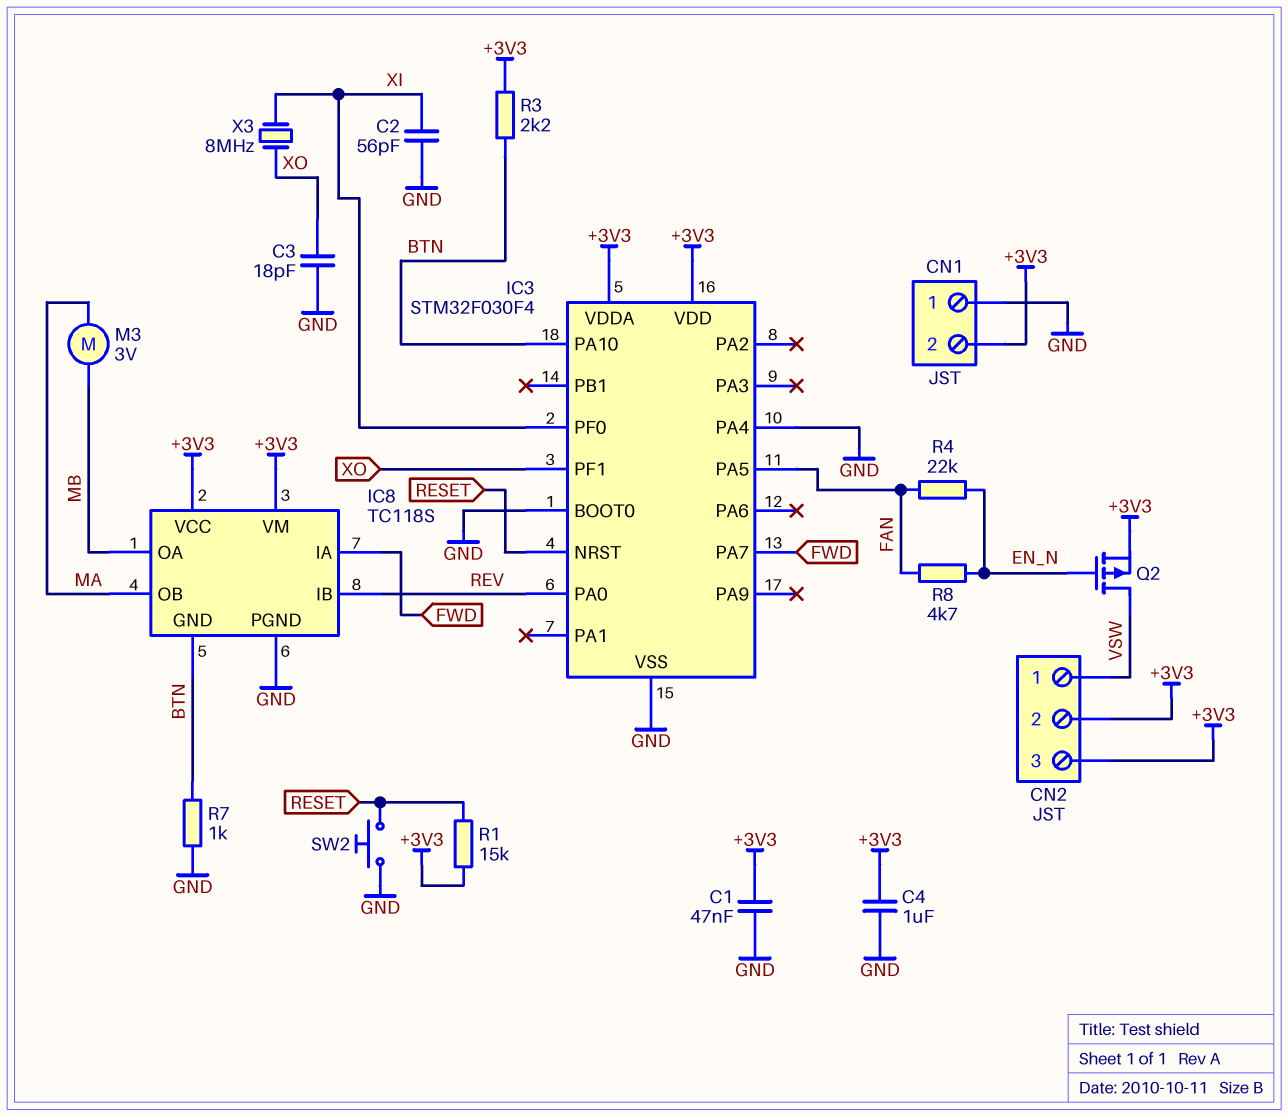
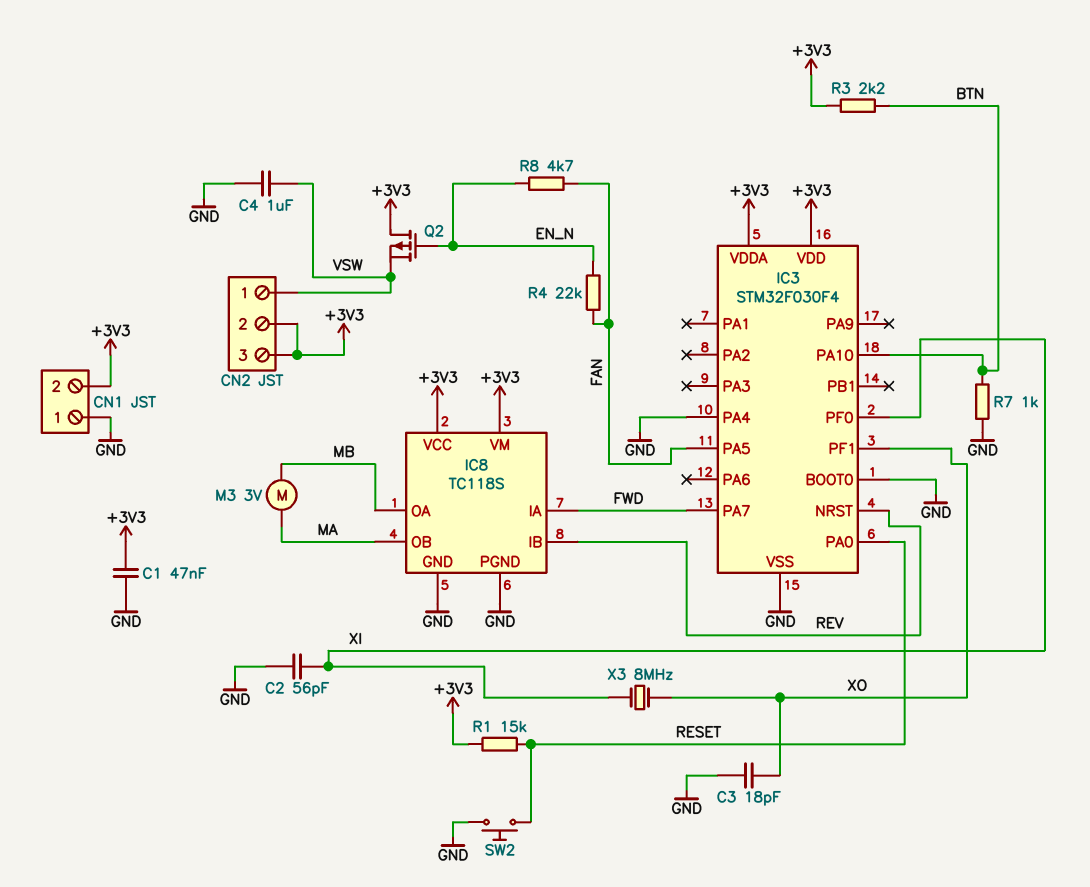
C4: 1uF (+3V3, GND) -> 1uF (GND, VSW)
IC3 pin NRST: RESET -> REV
IC3 pin PA0: REV -> RESET
IC8 pin GND: BTN -> GND
Q2: PMOS (G EN_N, D VSW, S +3V3) -> PMOS (G EN_N, D +3V3, S VSW)

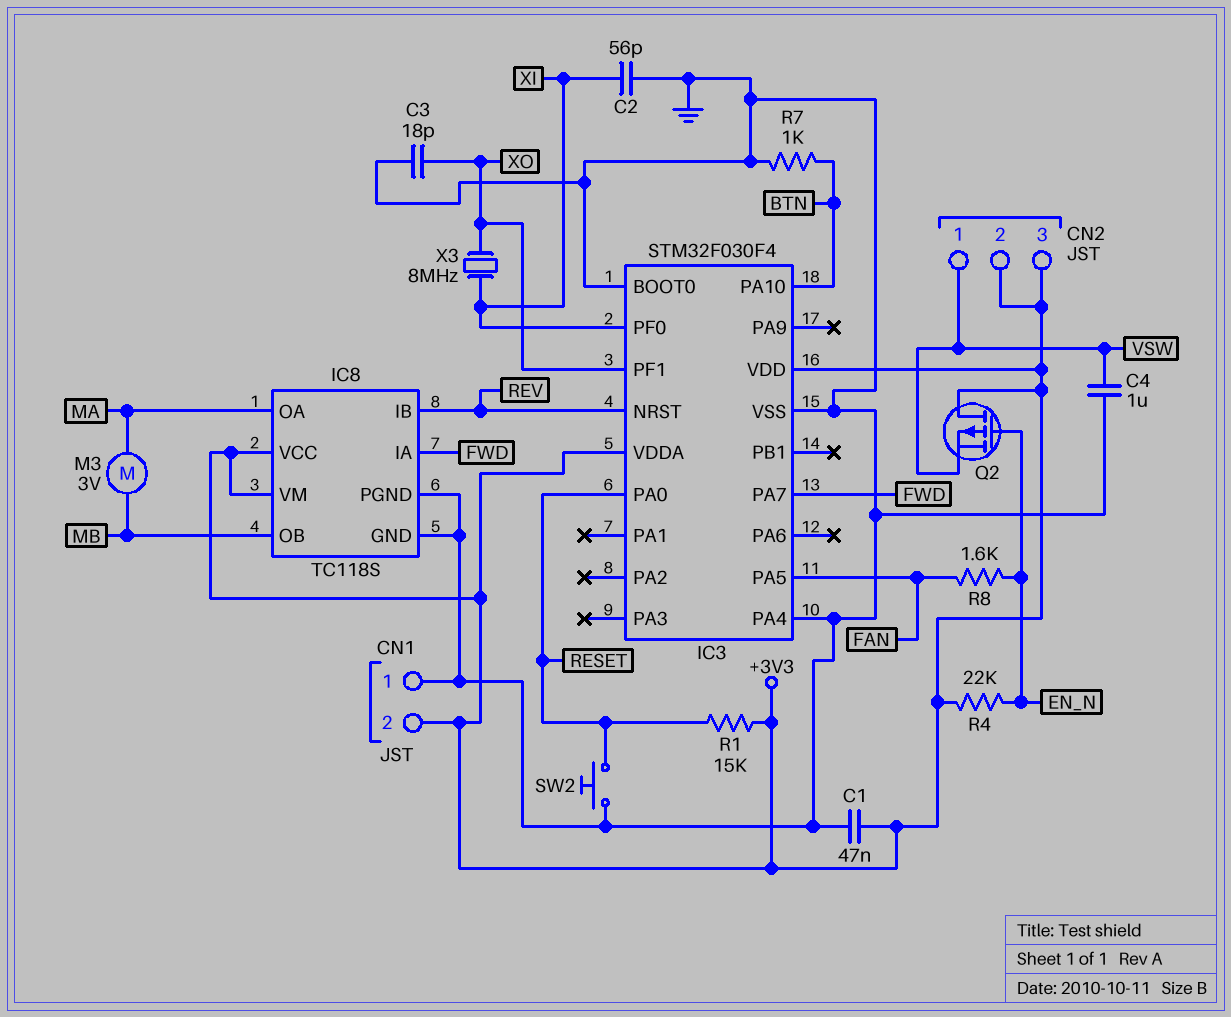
IC8 pin OA: MB -> MA
IC8 pin OB: MA -> MB
R3: 2.2k (+3V3, BTN) -> none
R4: 22k (EN_N, FAN) -> 22k (+3V3, EN_N)
R8: 4.7k (EN_N, FAN) -> 1.6k (EN_N, FAN)

